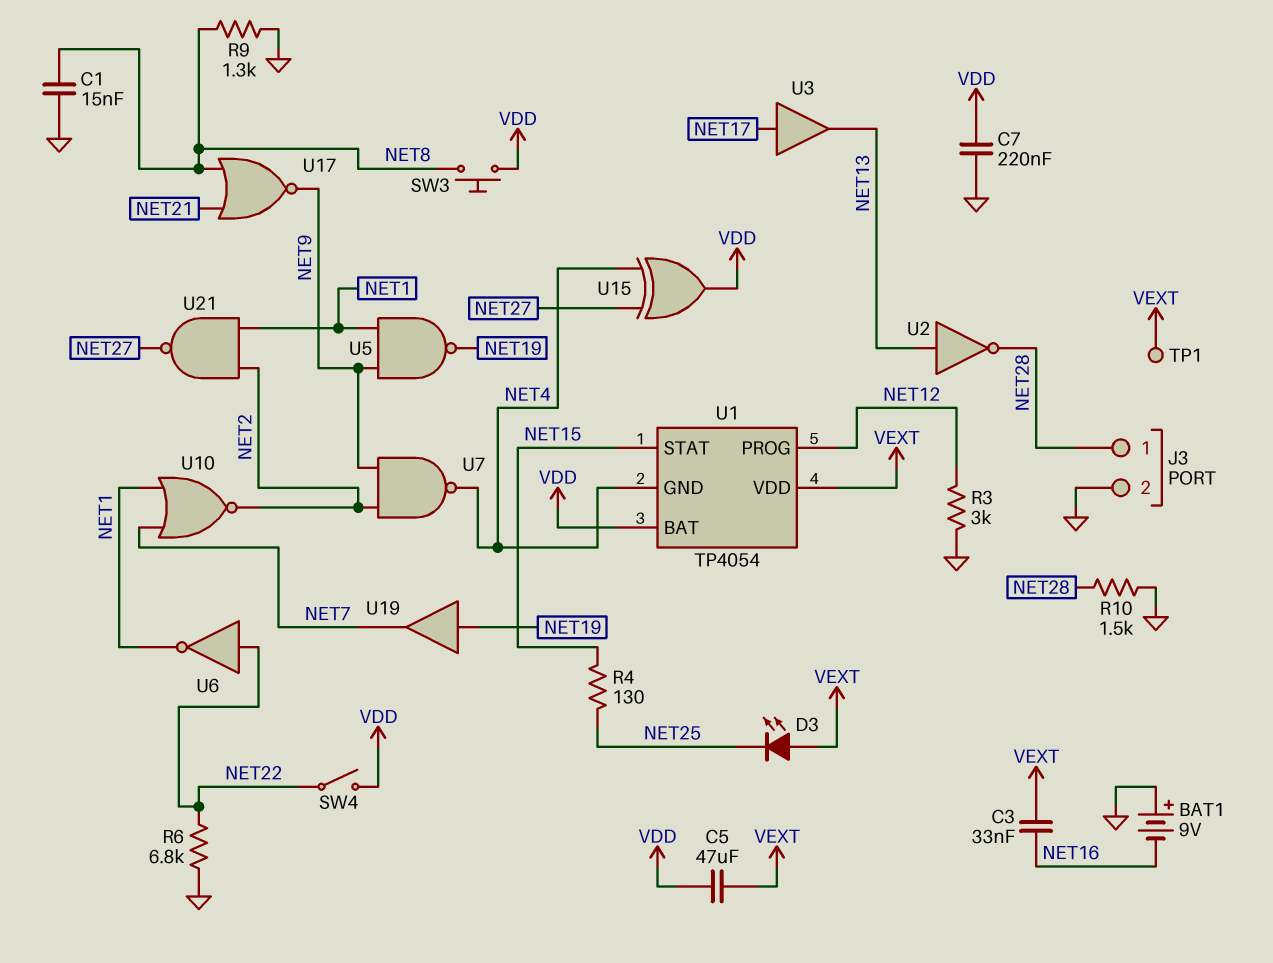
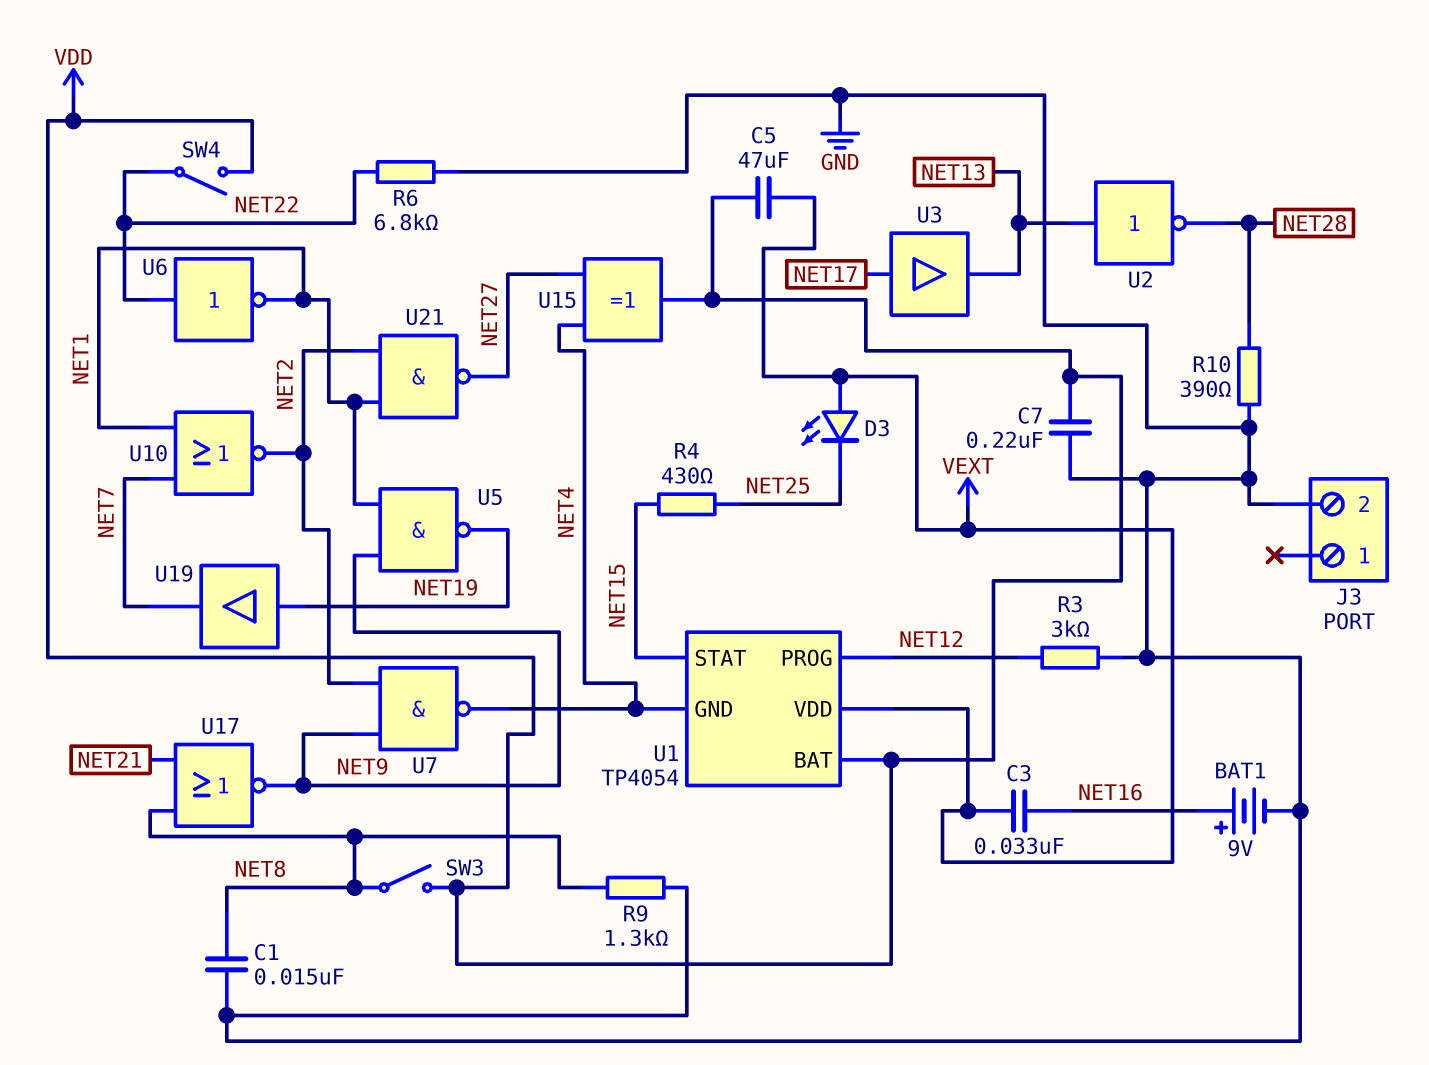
BAT1: 9V (plus GND, minus NET16) -> 9V (plus NET16, minus GND)
J3 pin 1: NET28 -> none
R4: 130 (NET15, NET25) -> 430 (NET15, NET25)
R10: 1.5k (GND, NET28) -> 390 (GND, NET28)
SW3: button (NET8, VDD) -> switch (NET8, VDD)
TP1: test point (VEXT) -> none

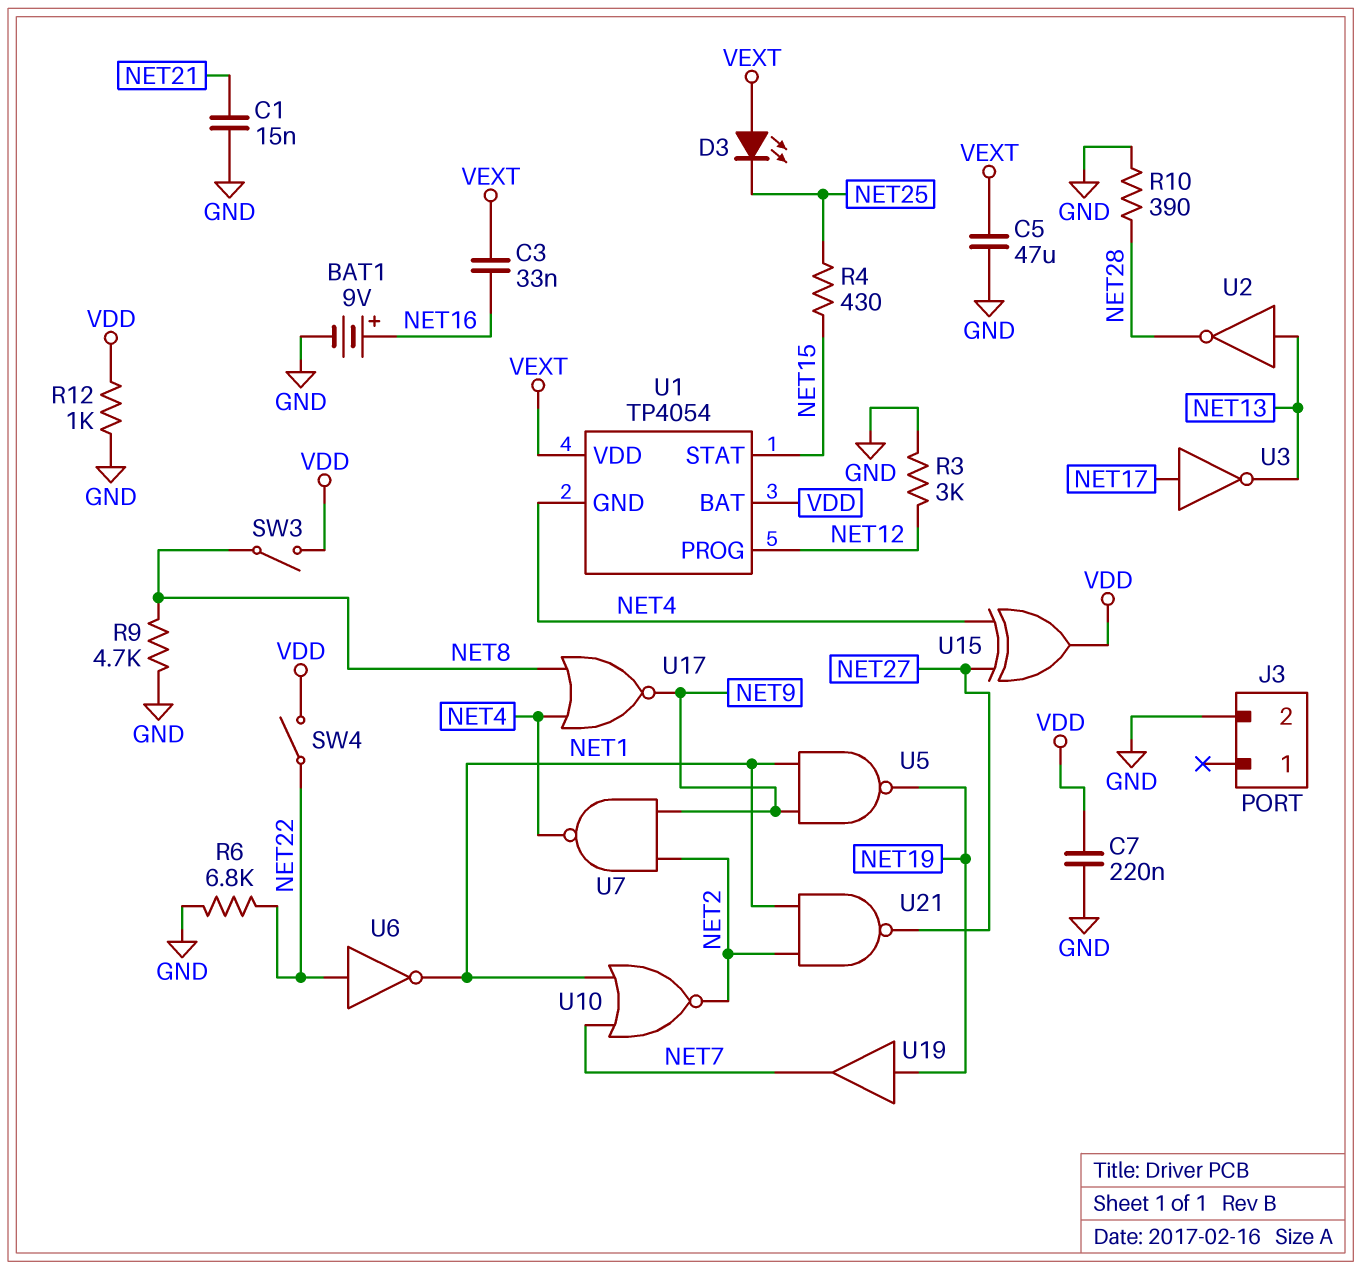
C1: 15nF (GND, NET8) -> 15nF (GND, NET21)
C5: 47uF (VDD, VEXT) -> 47uF (GND, VEXT)
R9: 1.3k (GND, NET8) -> 4.7k (GND, NET8)
R12: none -> 1k (GND, VDD)
U3: buffer (in NET17, out NET13) -> NOT (in NET17, out NET13)
U17: NOR (in NET8, in NET21, out NET9) -> NOR (in NET4, in NET8, out NET9)

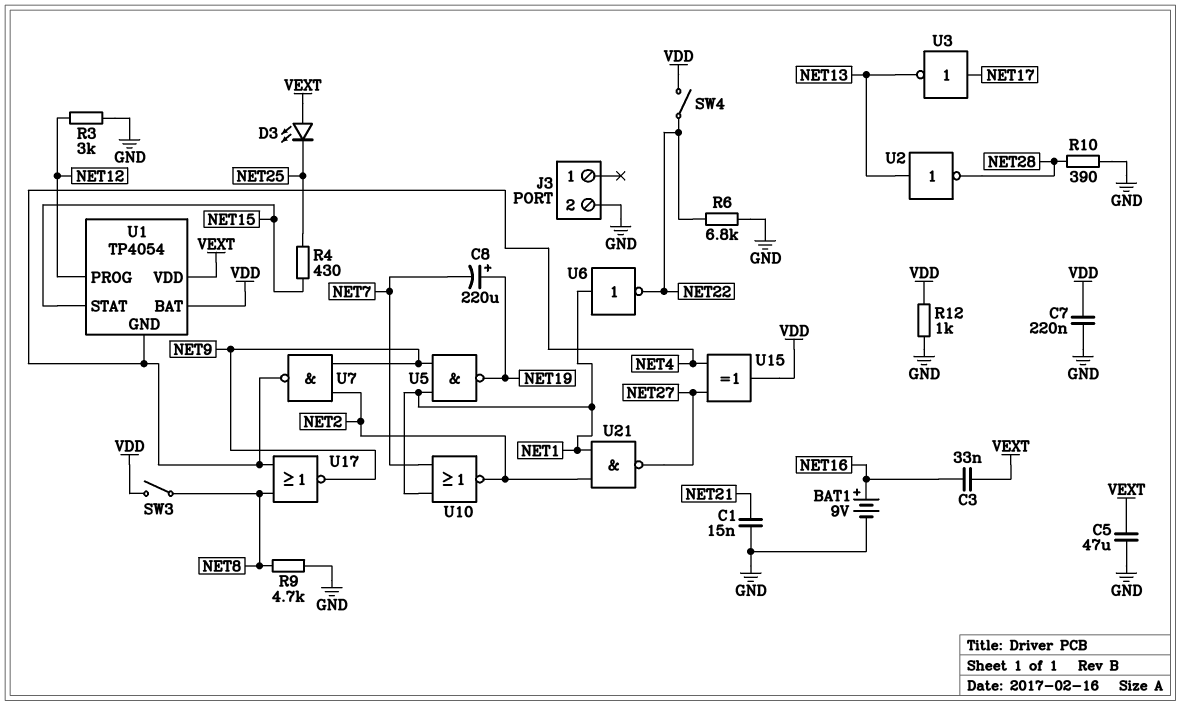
C8: none -> 220uF (plus NET19, minus NET7)
U6: NOT (in NET22, out NET1) -> NOT (in NET1, out NET22)
U19: buffer (in NET19, out NET7) -> none

